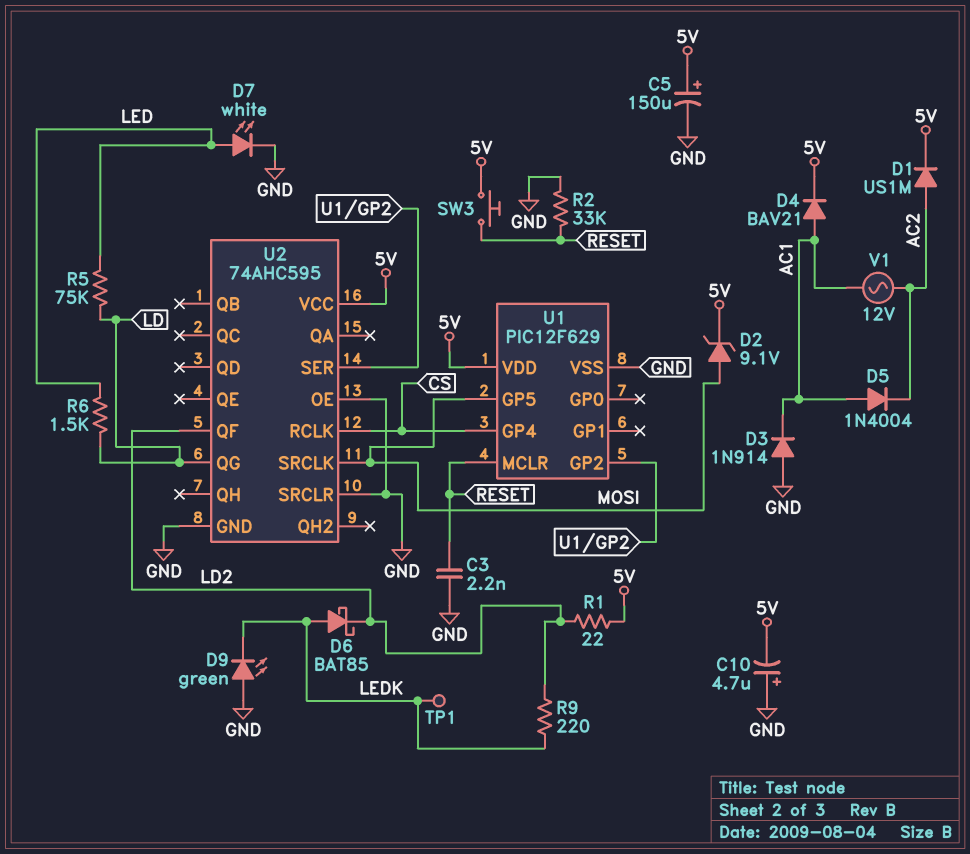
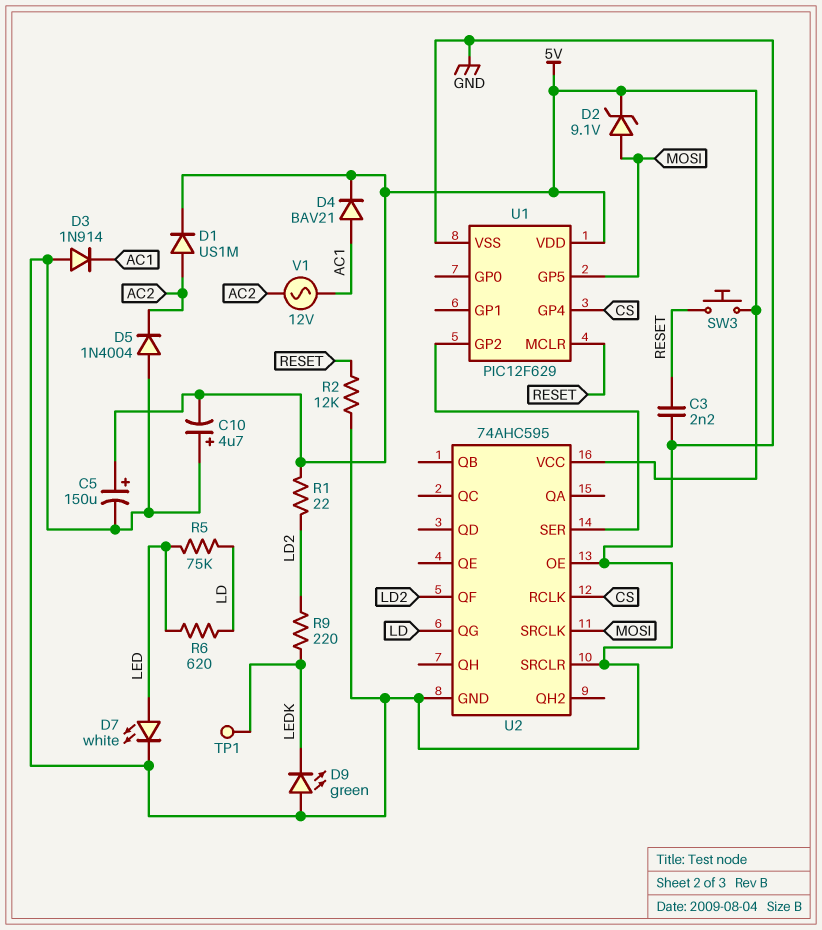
D5: diode 1N4004 (A AC1, K AC2) -> diode 1N4004 (A GND, K AC2)
D6: schottky BAT85 (A LEDK, K LD2) -> none
R2: 33k (GND, RESET) -> 12k (GND, RESET)
R6: 1.5k (LD, LED) -> 620 (LD, LED)

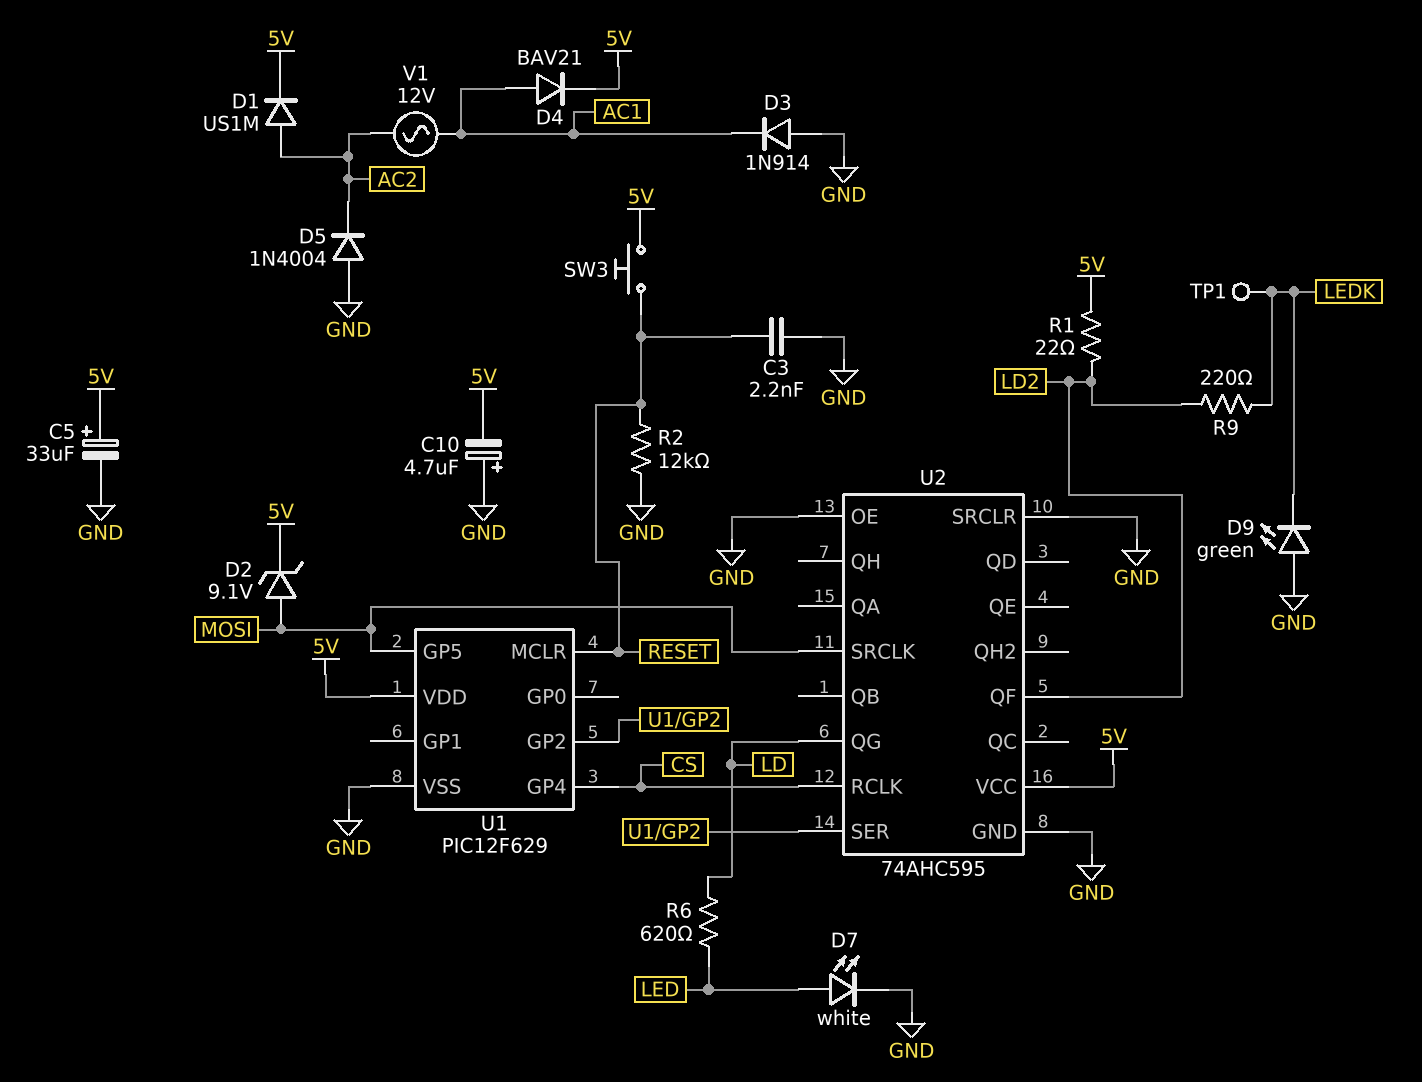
C5: 150uF (plus 5V, minus GND) -> 33uF (plus 5V, minus GND)
R5: 75k (LD, LED) -> none

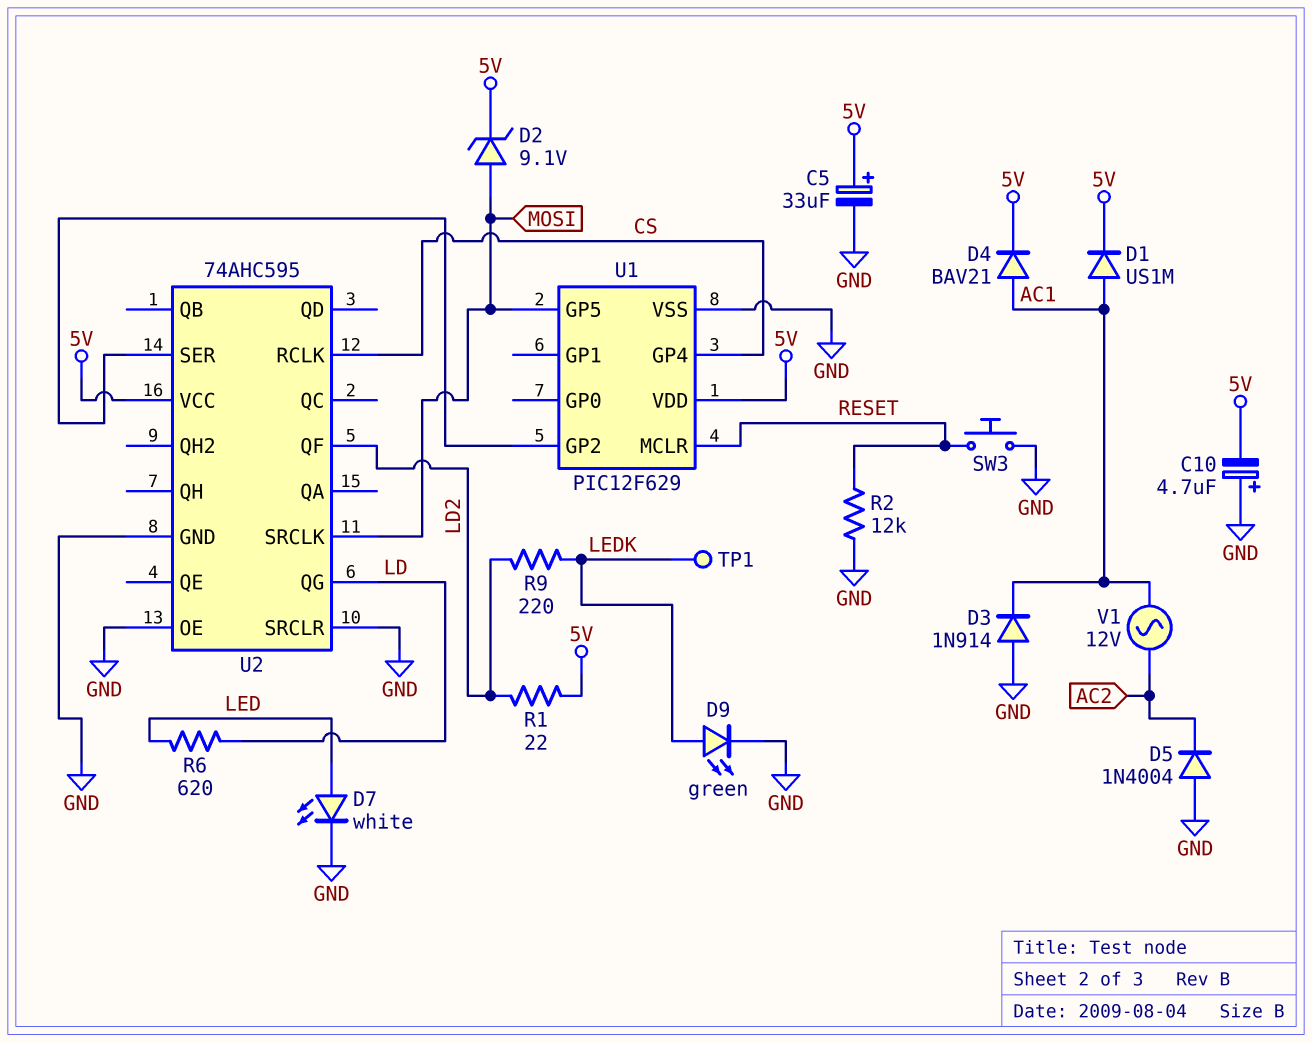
C3: 2.2nF (GND, RESET) -> none
D1: diode US1M (A AC2, K 5V) -> diode US1M (A AC1, K 5V)
D9: LED green (A GND, K LEDK) -> LED green (A LEDK, K GND)
SW3: button (5V, RESET) -> button (GND, RESET)

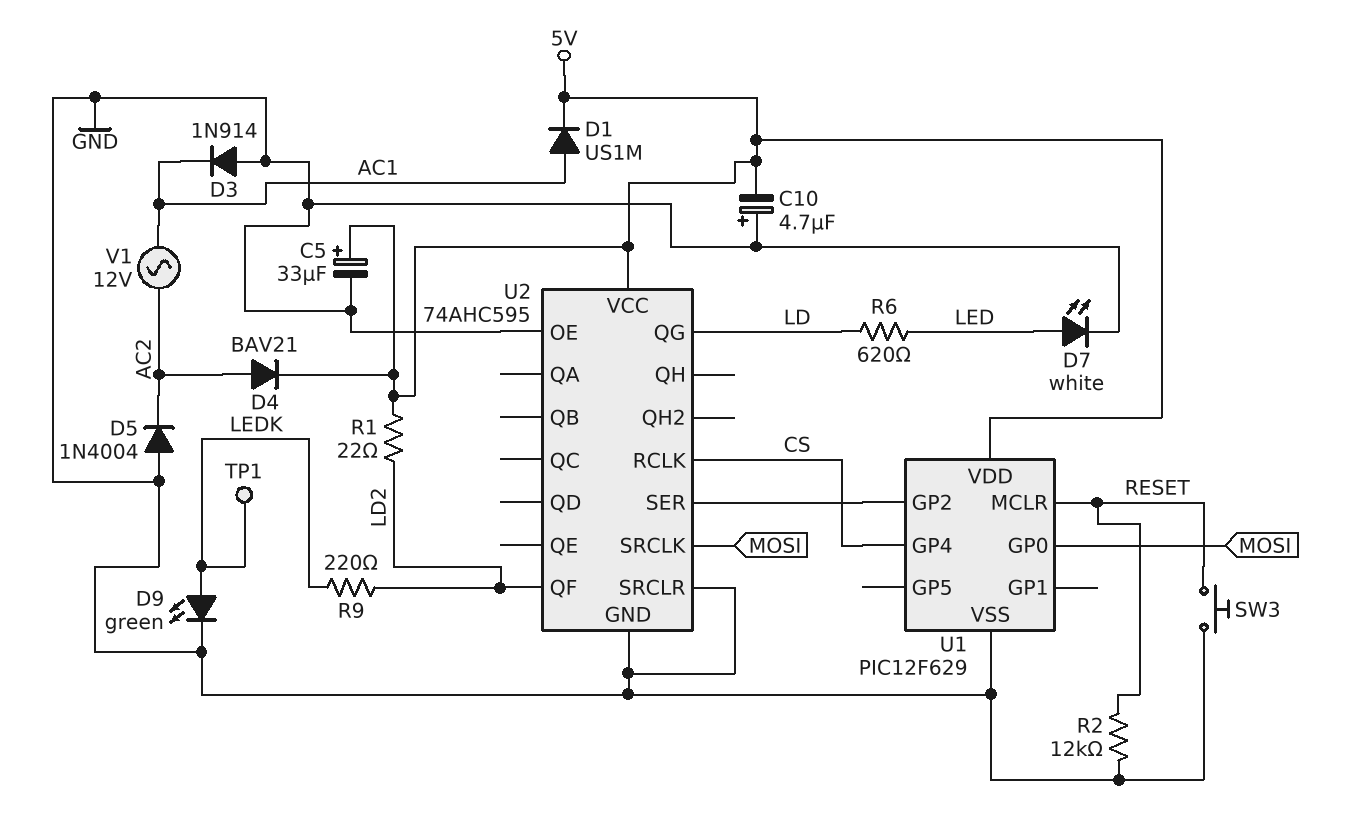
D2: zener 9.1V (A MOSI, K 5V) -> none
D4: diode BAV21 (A AC1, K 5V) -> diode BAV21 (A AC2, K 5V)
U1 pin GP0: none -> MOSI
U1 pin GP5: MOSI -> none

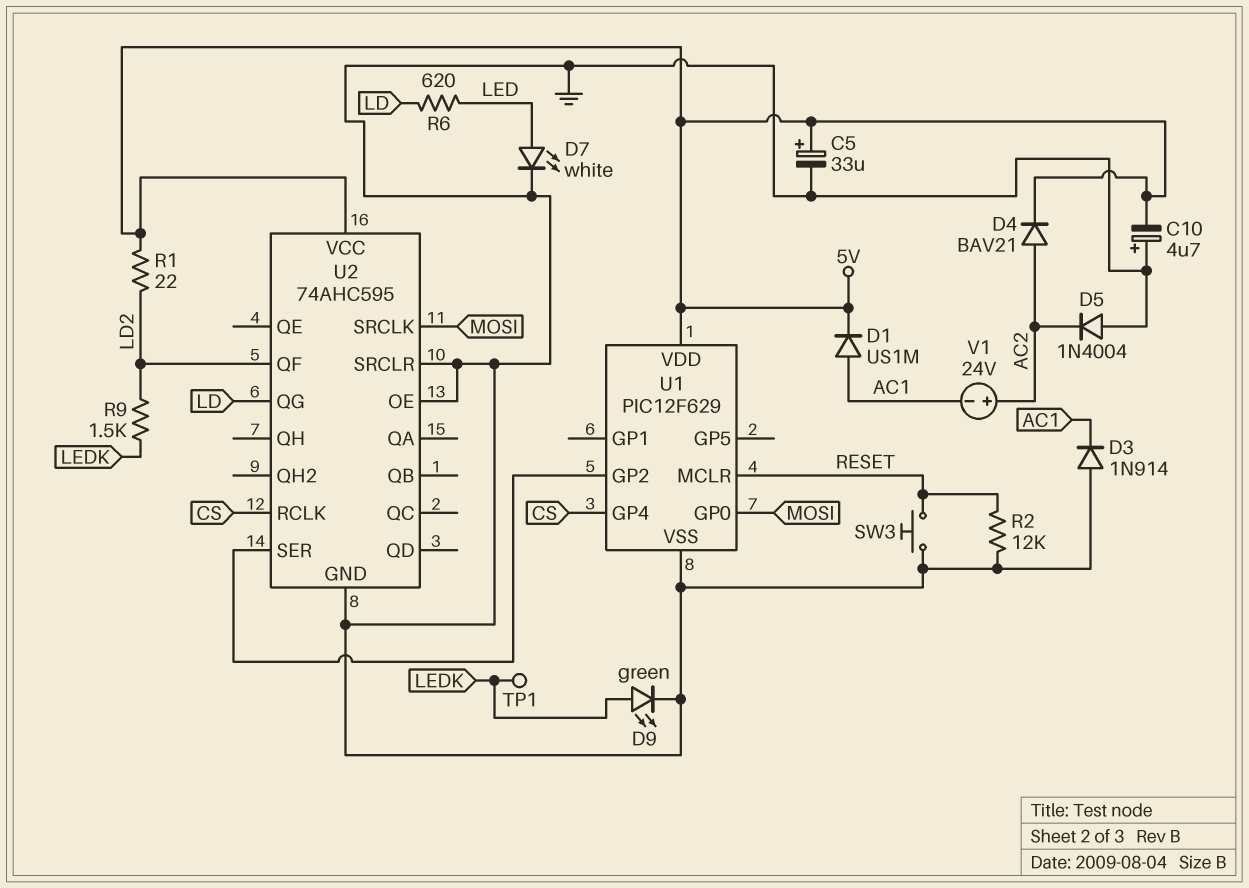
R9: 220 (LD2, LEDK) -> 1.5k (LD2, LEDK)
V1: AC 12V (AC1, AC2) -> 24V (plus AC2, minus AC1)

